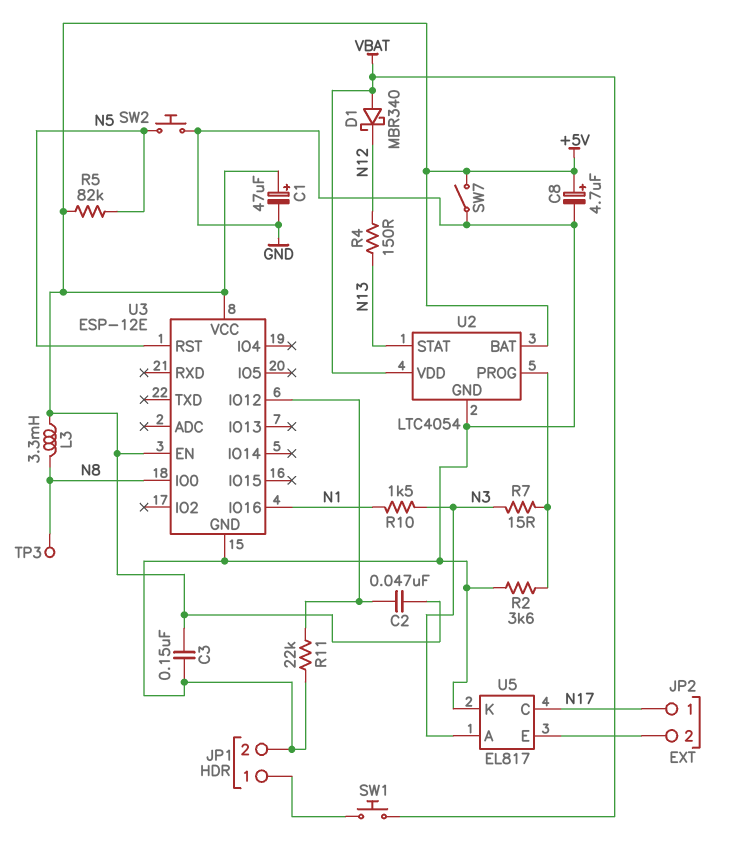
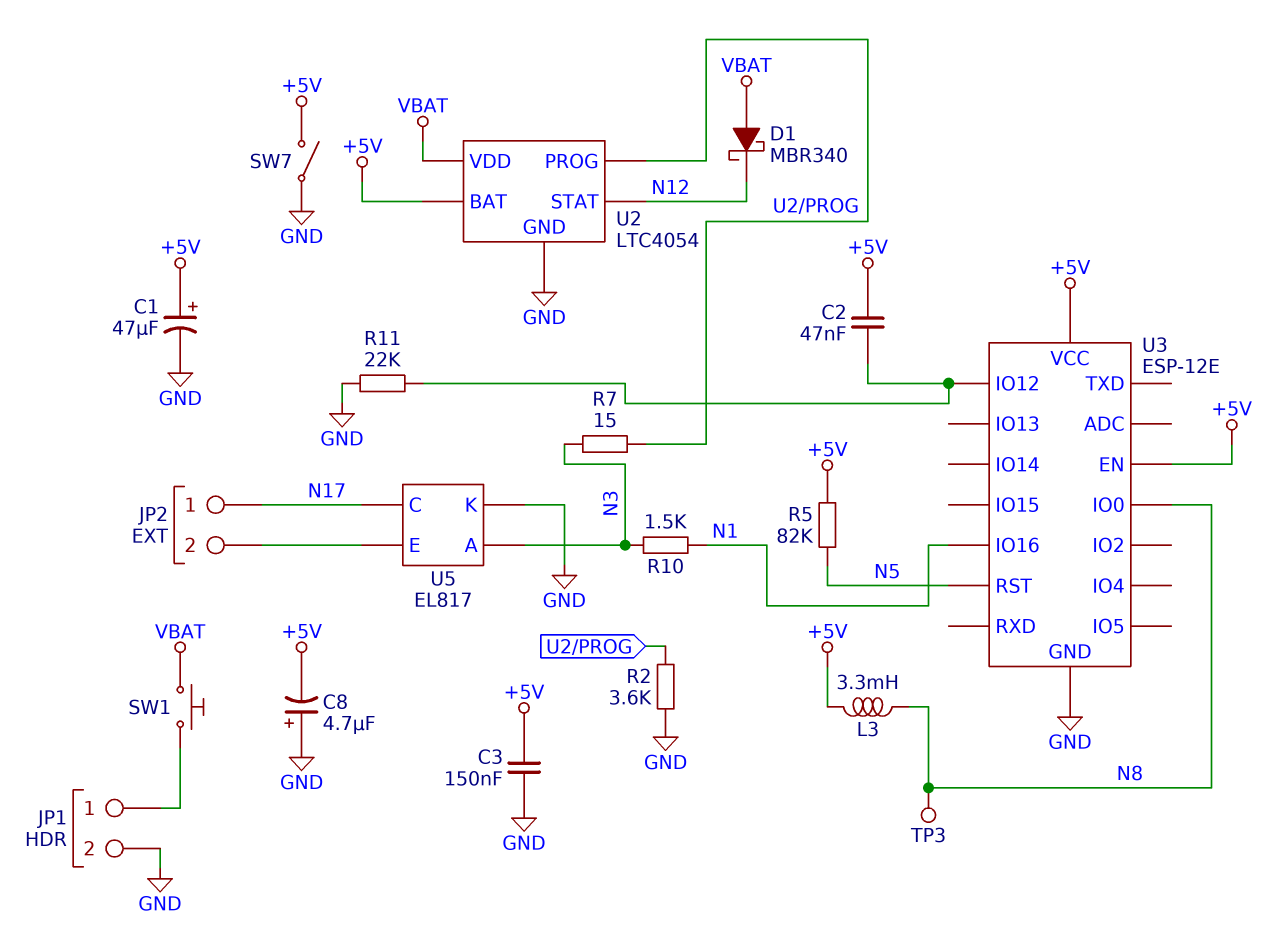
C8: 4.7uF (plus +5V, minus GND) -> 4.7uF (plus GND, minus +5V)
R4: 150 (N12, N13) -> none
SW2: button (GND, N5) -> none
U2 pin STAT: N13 -> N12

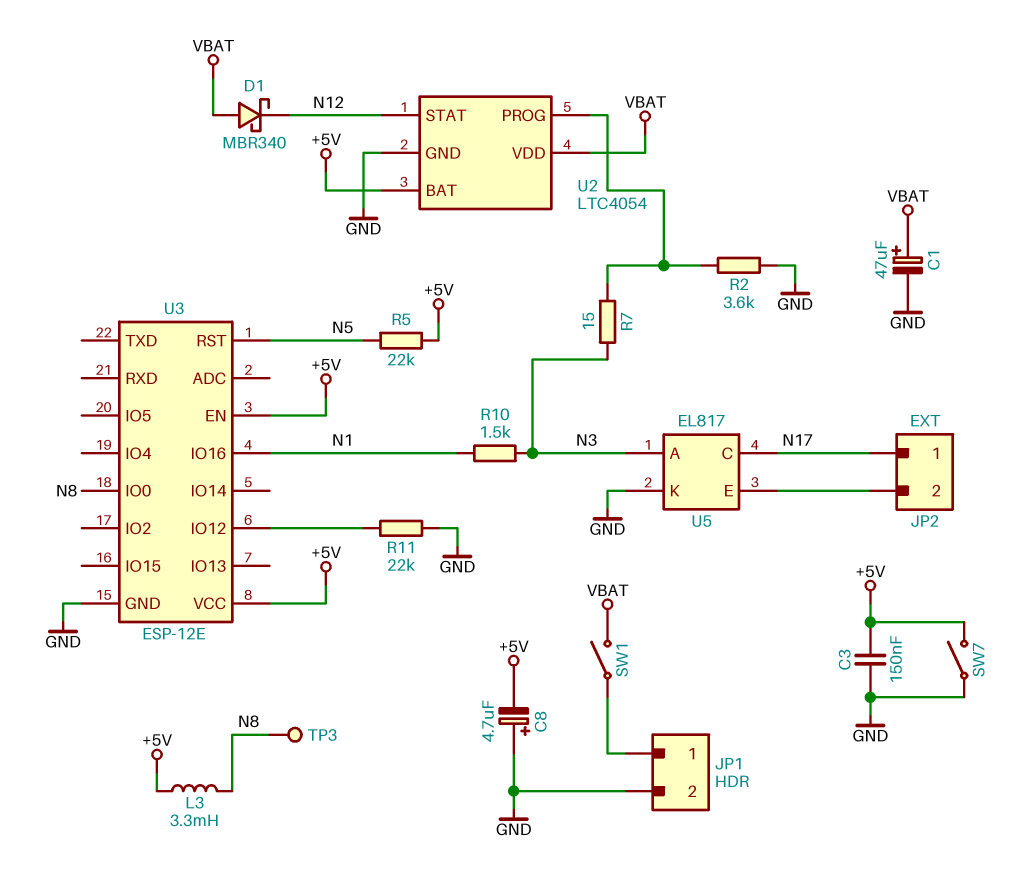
C1: 47uF (plus +5V, minus GND) -> 47uF (plus VBAT, minus GND)
C2: 47nF (+5V, U3/IO12) -> none
R5: 82k (+5V, N5) -> 22k (+5V, N5)
SW1: button (JP1/1, VBAT) -> switch (JP1/1, VBAT)

